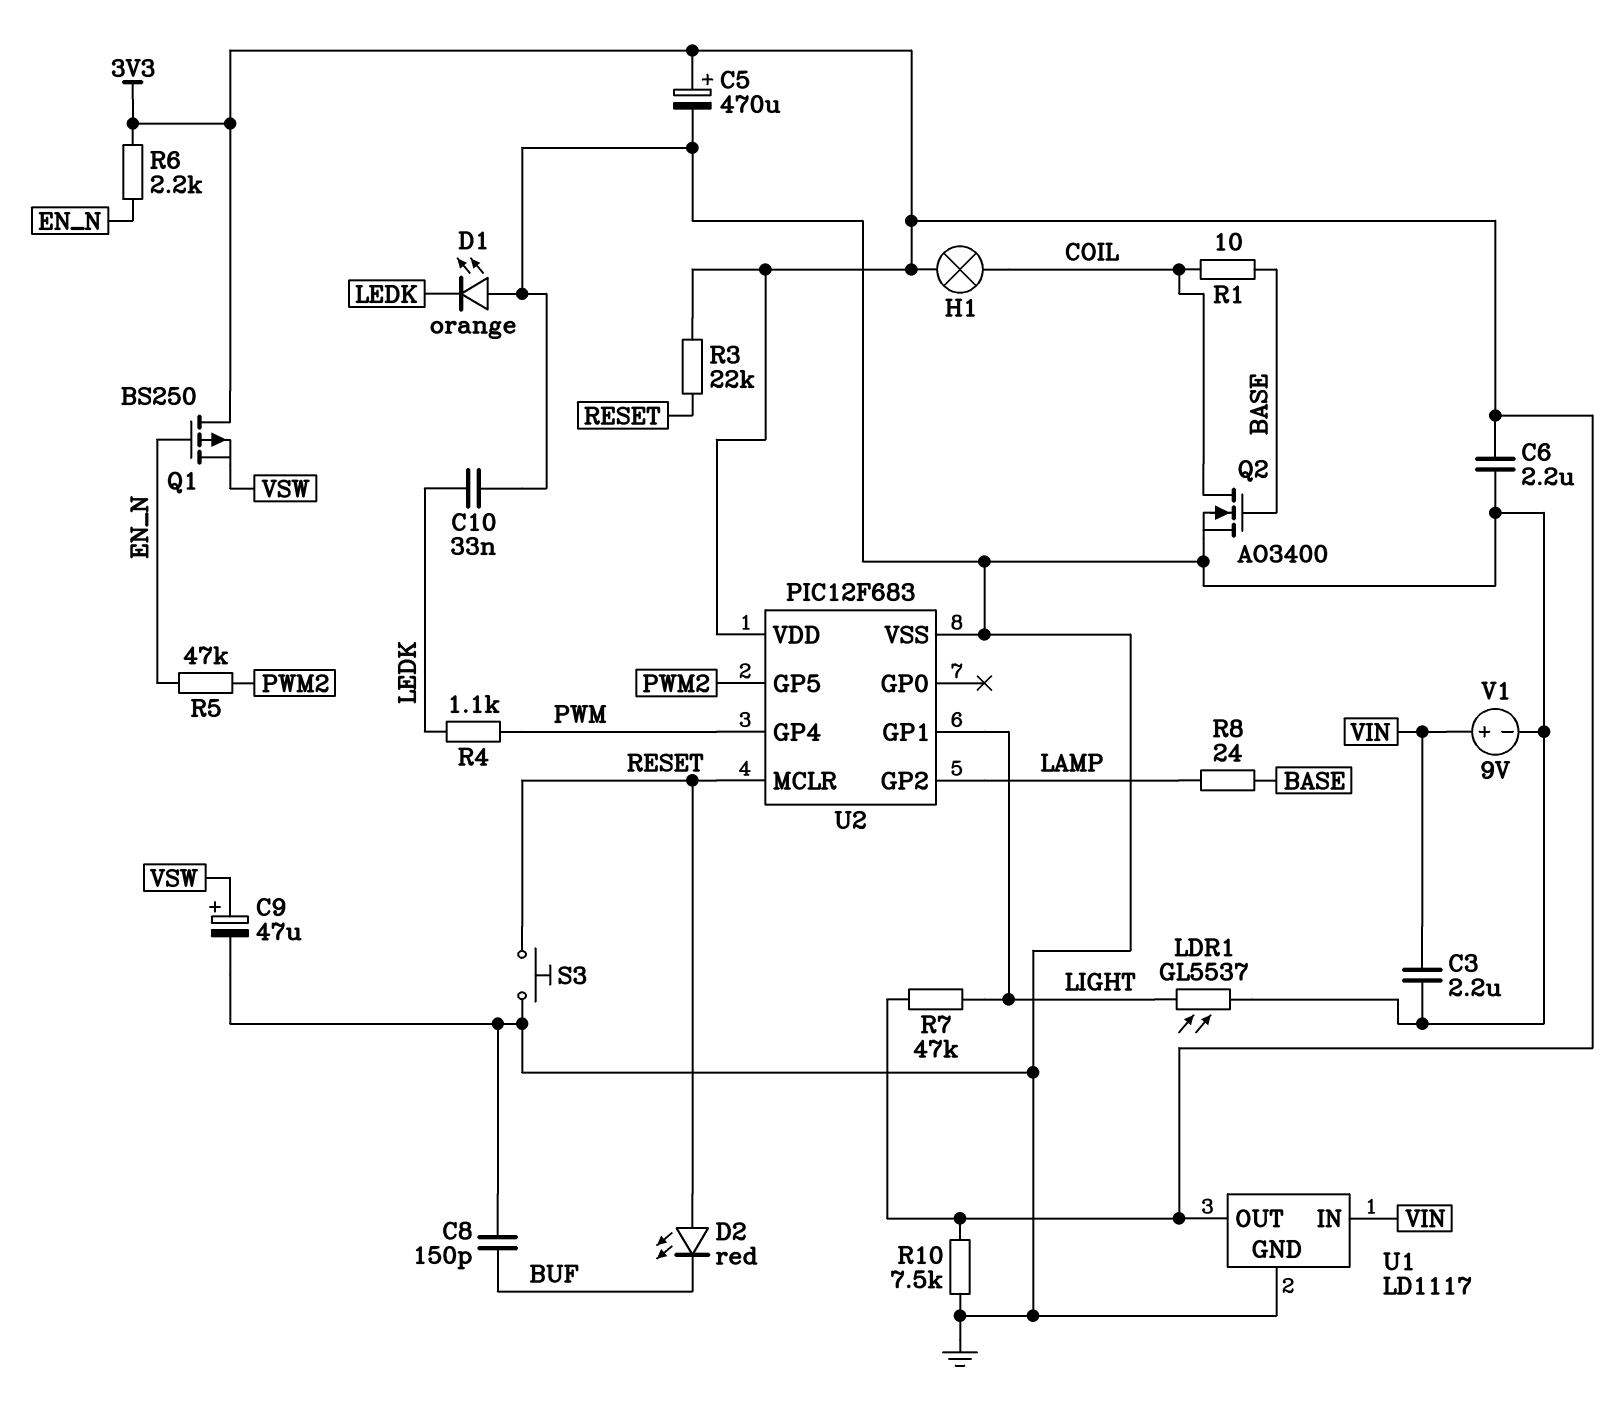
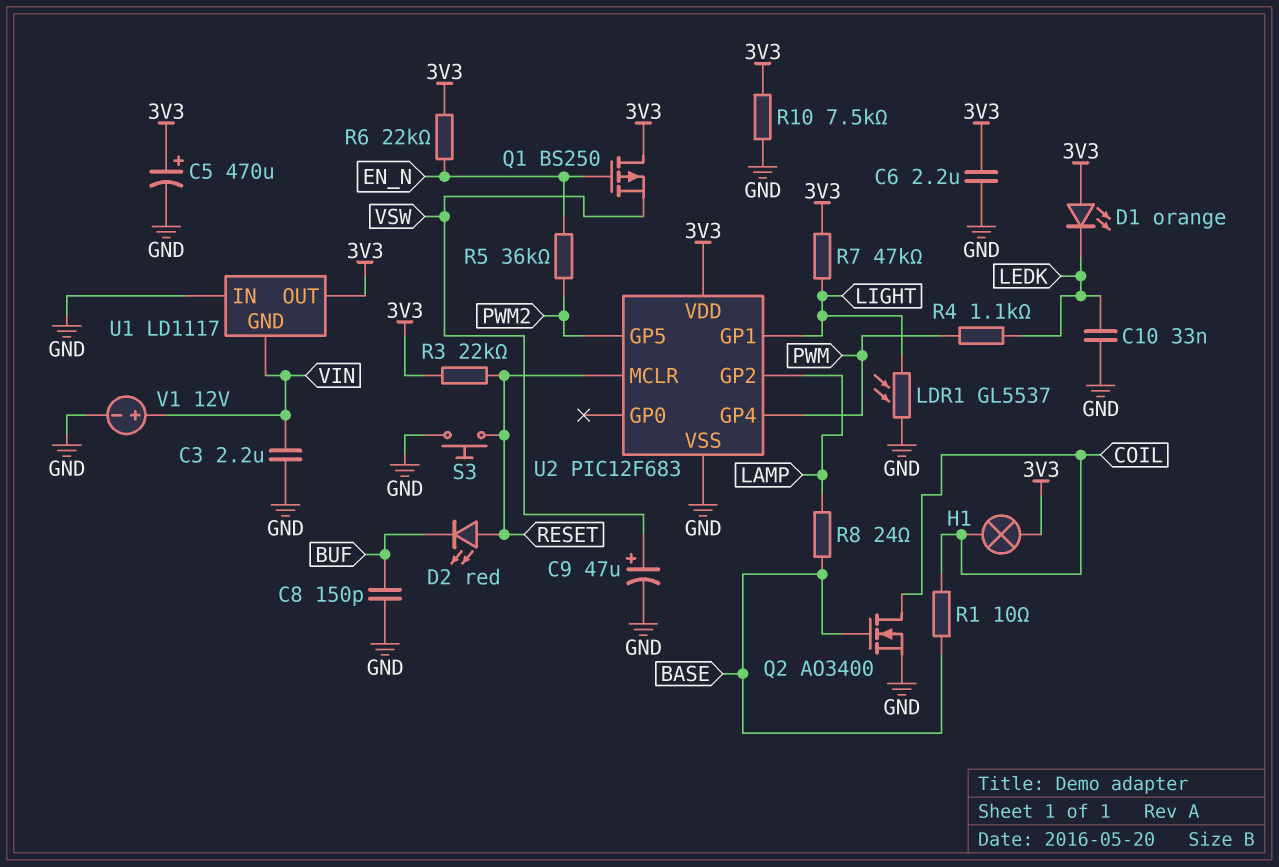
D1: LED orange (A GND, K LEDK) -> LED orange (A 3V3, K LEDK)
R5: 47k (EN_N, PWM2) -> 36k (EN_N, PWM2)
R6: 2.2k (3V3, EN_N) -> 22k (3V3, EN_N)
U1 pin GND: GND -> VIN
U1 pin IN: VIN -> GND
V1: 9V (plus VIN, minus GND) -> 12V (plus VIN, minus GND)

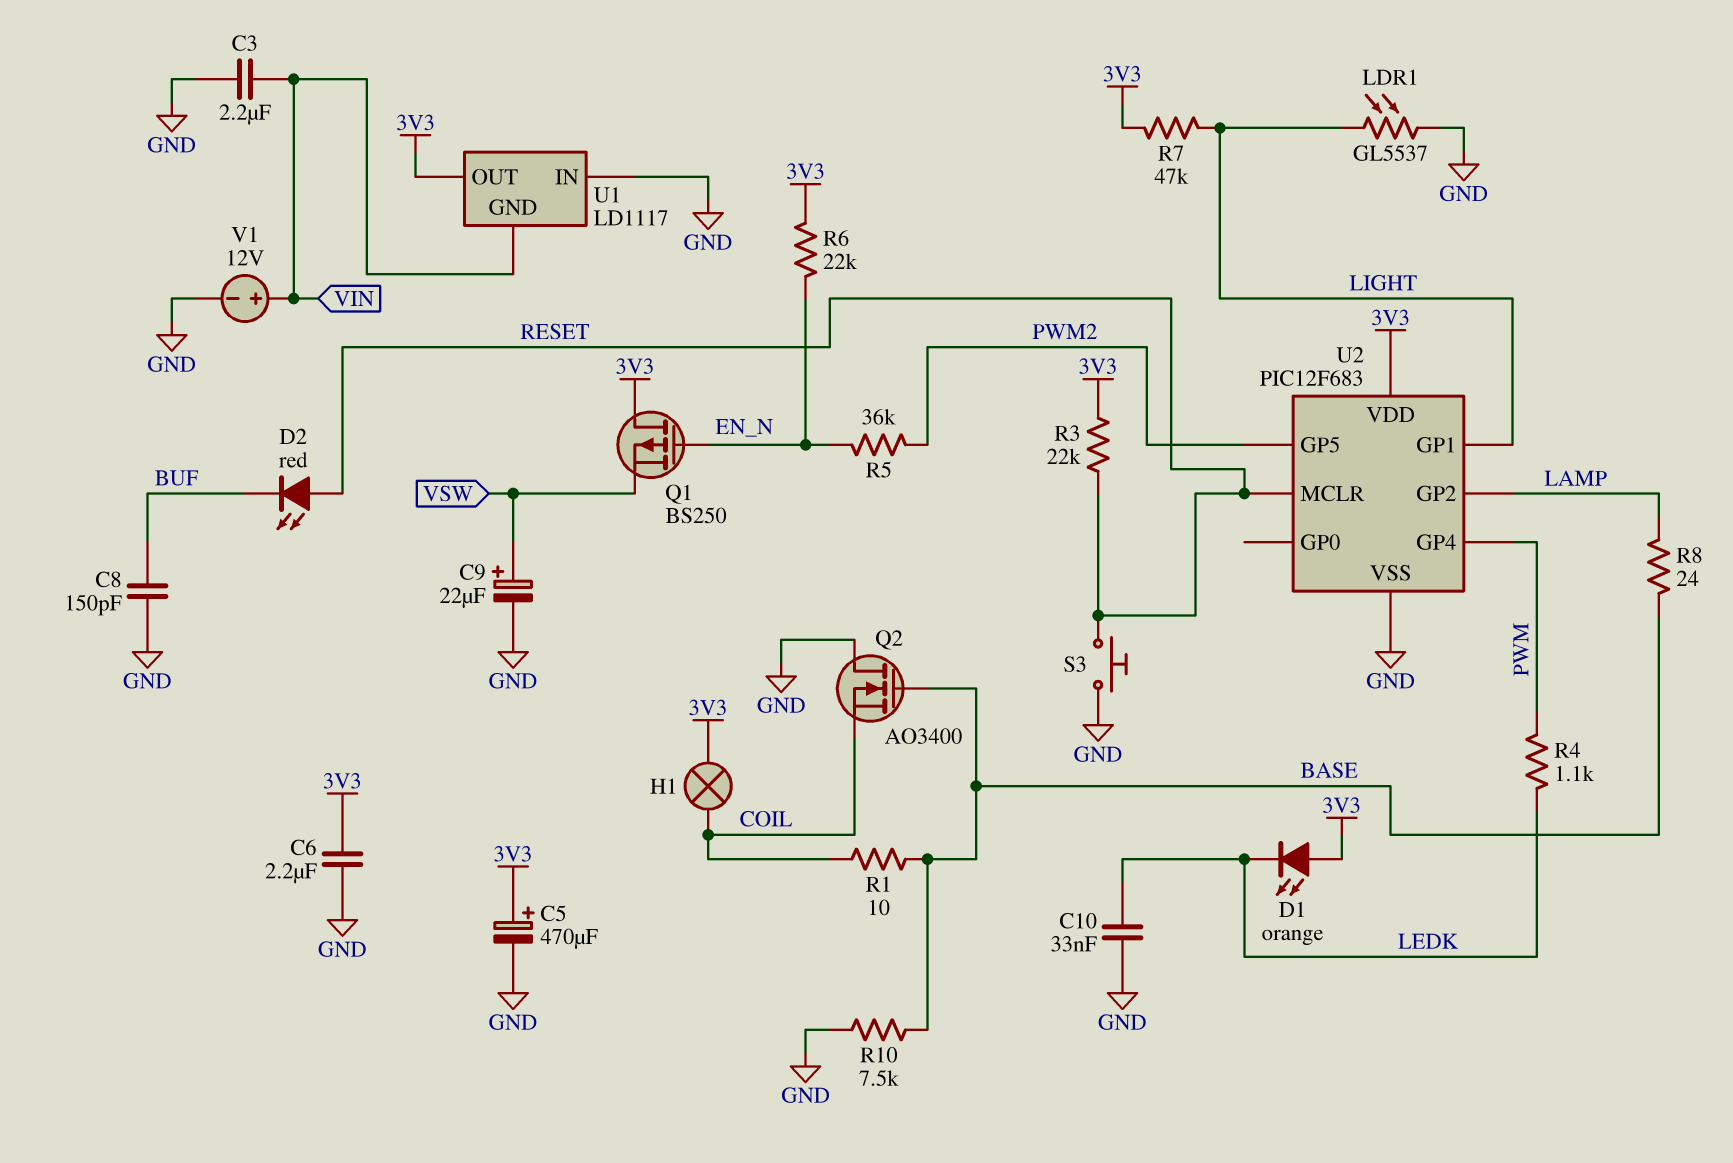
C9: 47uF (plus VSW, minus GND) -> 22uF (plus VSW, minus GND)
Q2: NMOS AO3400 (G BASE, D COIL, S GND) -> NMOS AO3400 (G BASE, D GND, S COIL)
R10: 7.5k (3V3, GND) -> 7.5k (BASE, GND)

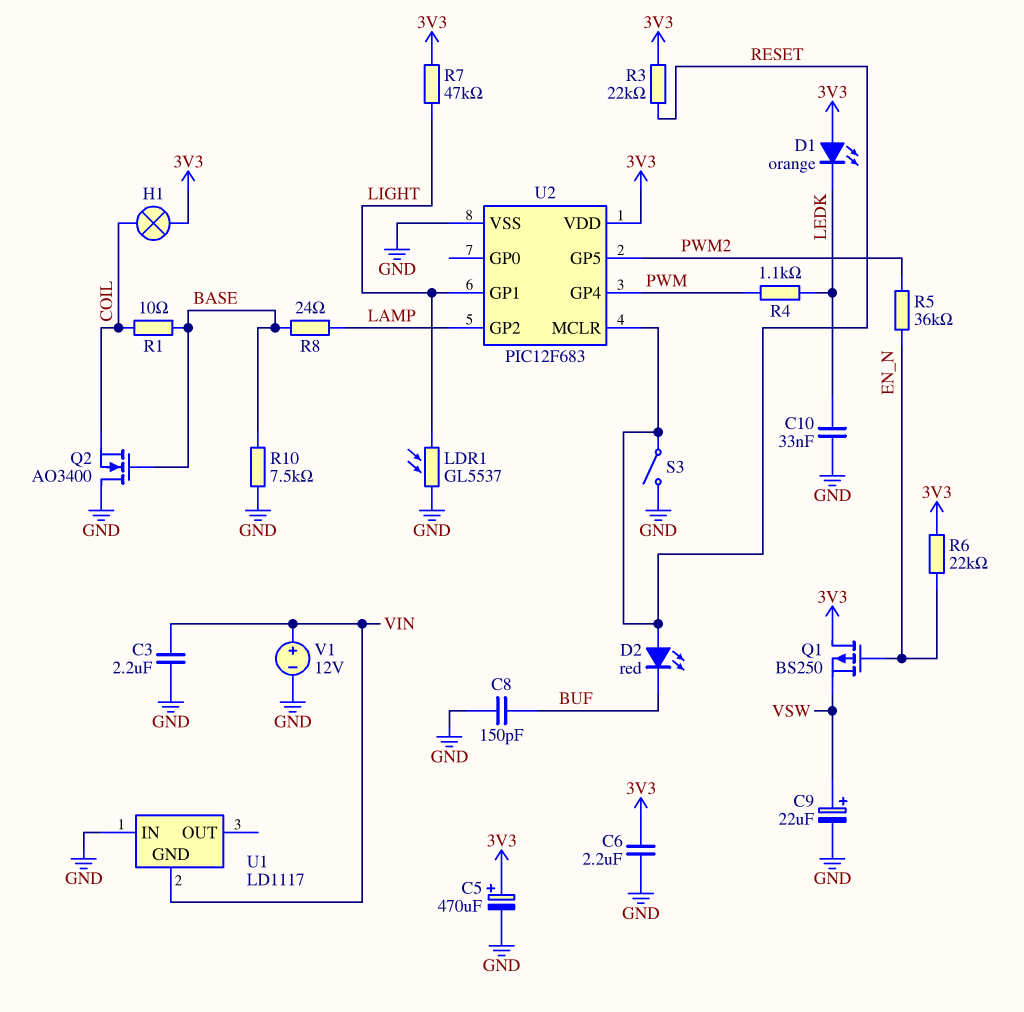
S3: button (GND, RESET) -> switch (GND, RESET)
U1 pin OUT: 3V3 -> none

